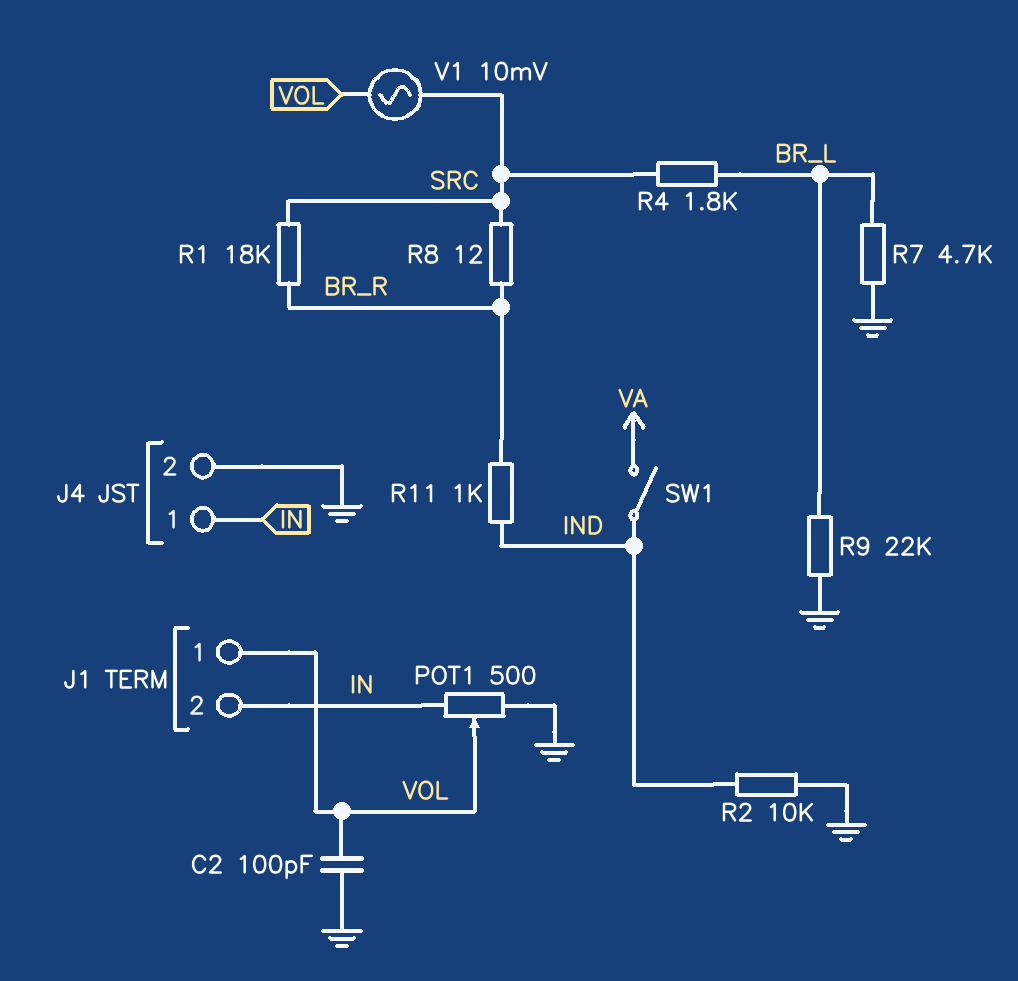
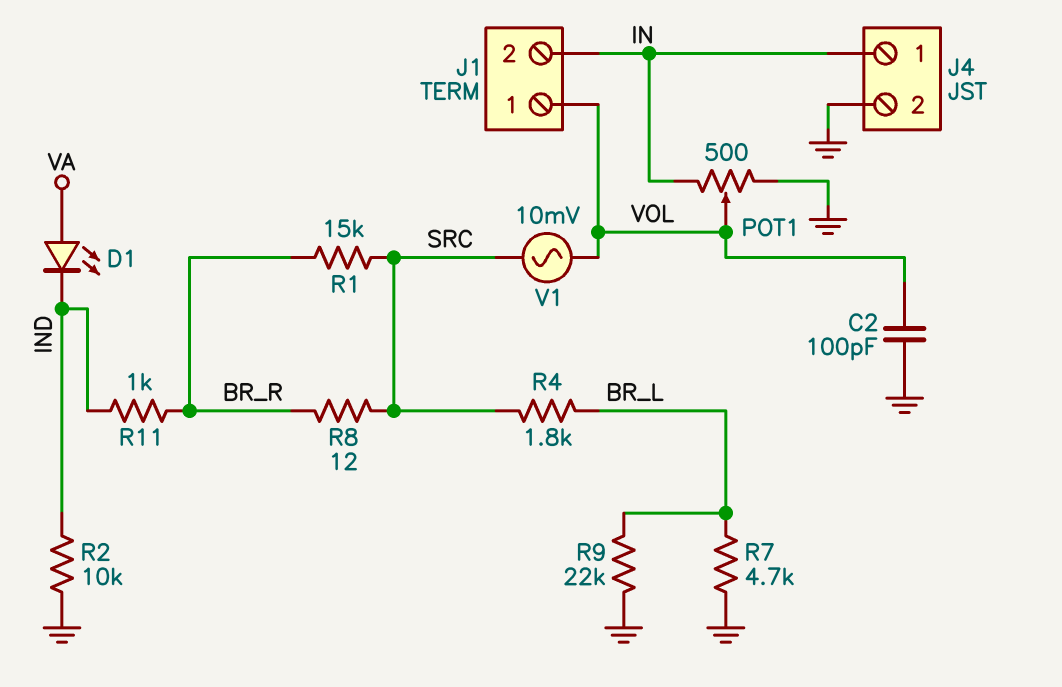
D1: none -> LED (A VA, K IND)
R1: 18k (BR_R, SRC) -> 15k (BR_R, SRC)
SW1: switch (IND, VA) -> none

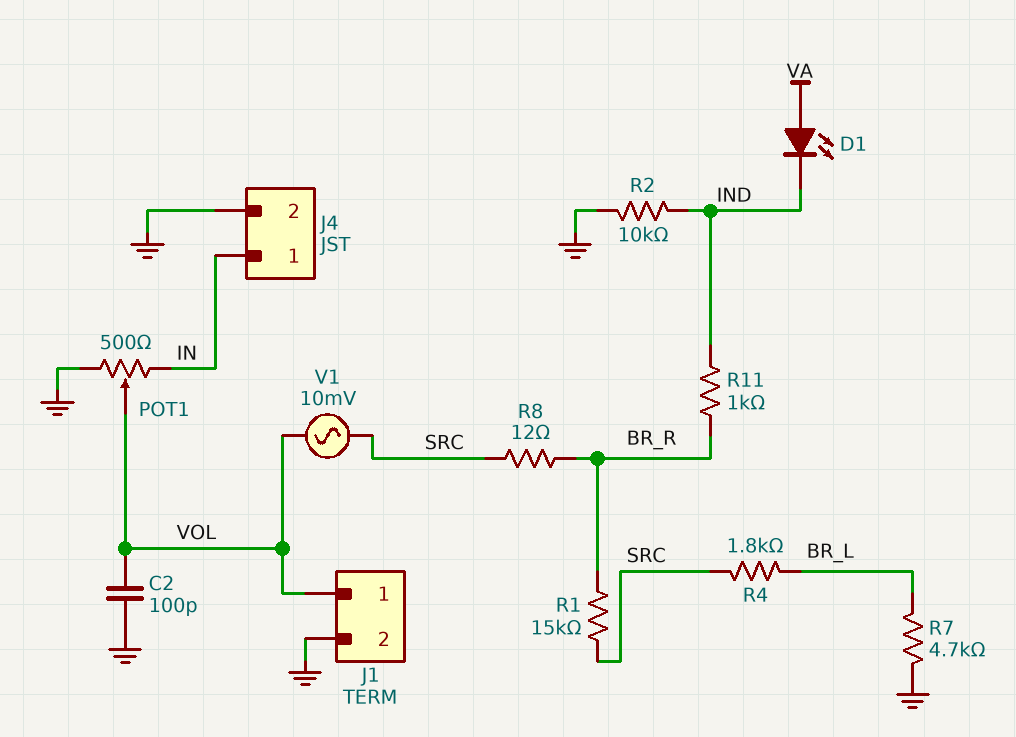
J1 pin 2: IN -> GND
R9: 22k (BR_L, GND) -> none

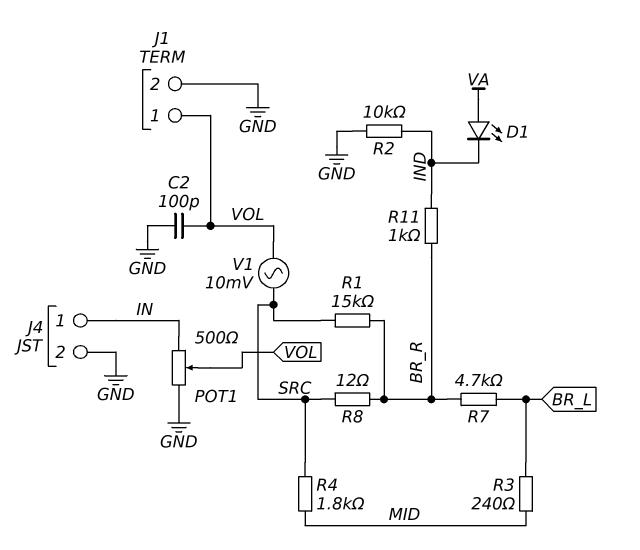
R3: none -> 240 (BR_L, MID)
R4: 1.8k (BR_L, SRC) -> 1.8k (MID, SRC)
R7: 4.7k (BR_L, GND) -> 4.7k (BR_L, BR_R)

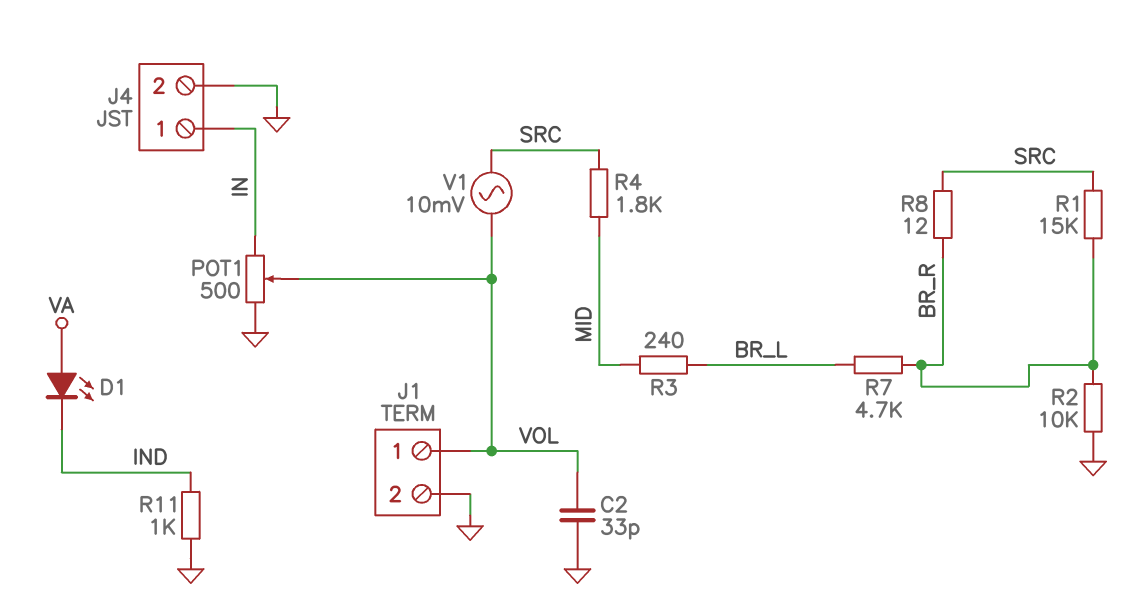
C2: 100pF (GND, VOL) -> 33pF (GND, VOL)
R2: 10k (GND, IND) -> 10k (BR_R, GND)
R11: 1k (BR_R, IND) -> 1k (GND, IND)

